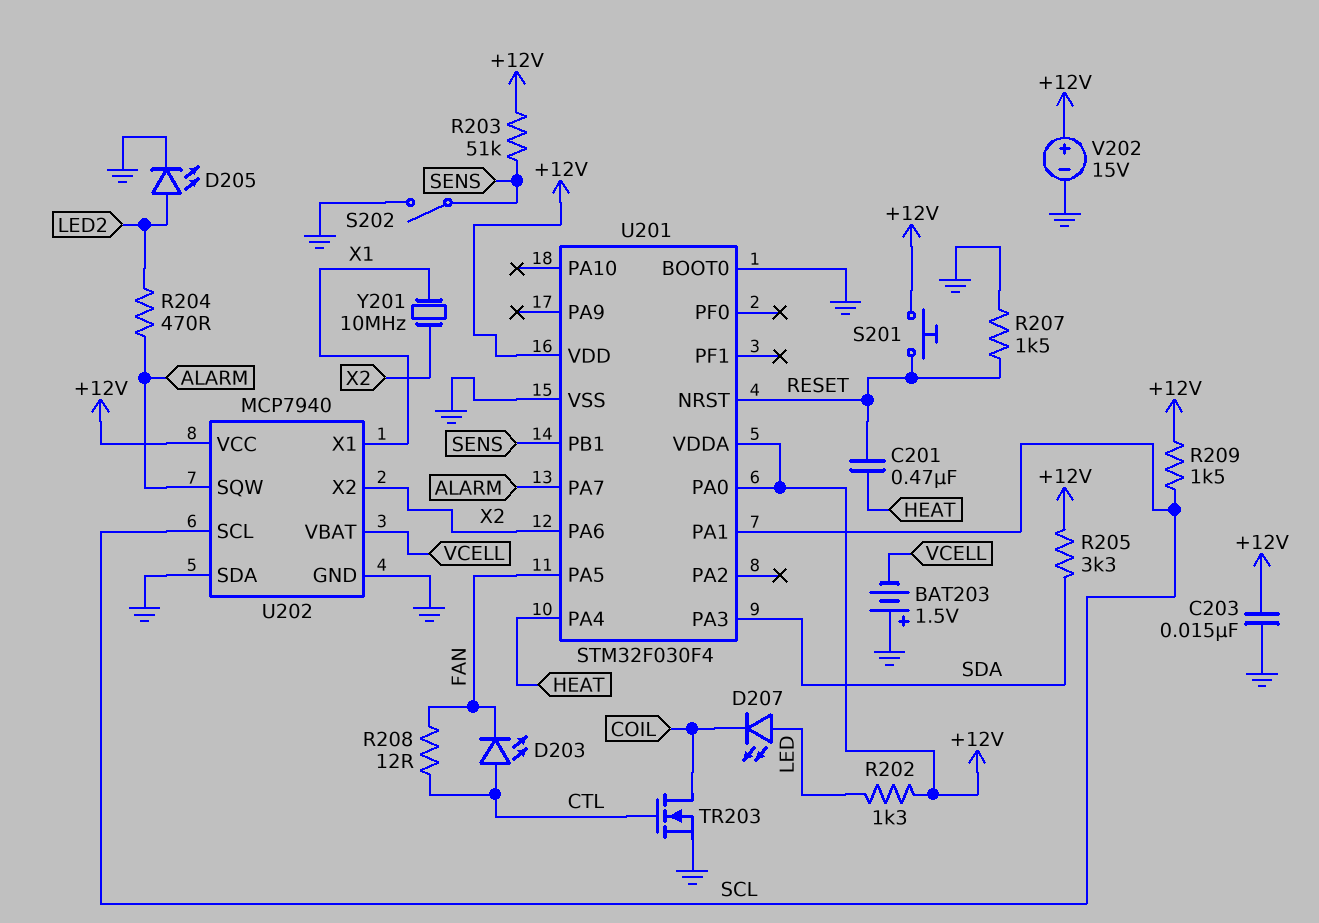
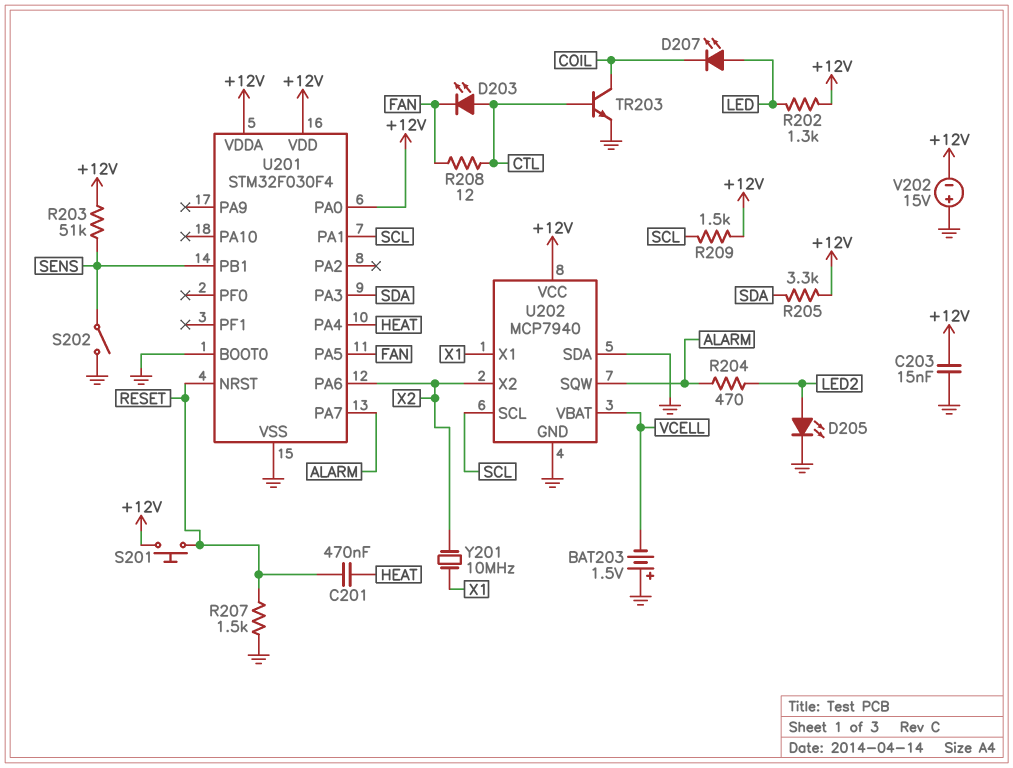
TR203: NMOS (G CTL, D COIL, S GND) -> NPN (B CTL, C COIL, E GND)
V202: 15V (plus +12V, minus GND) -> 15V (plus GND, minus +12V)

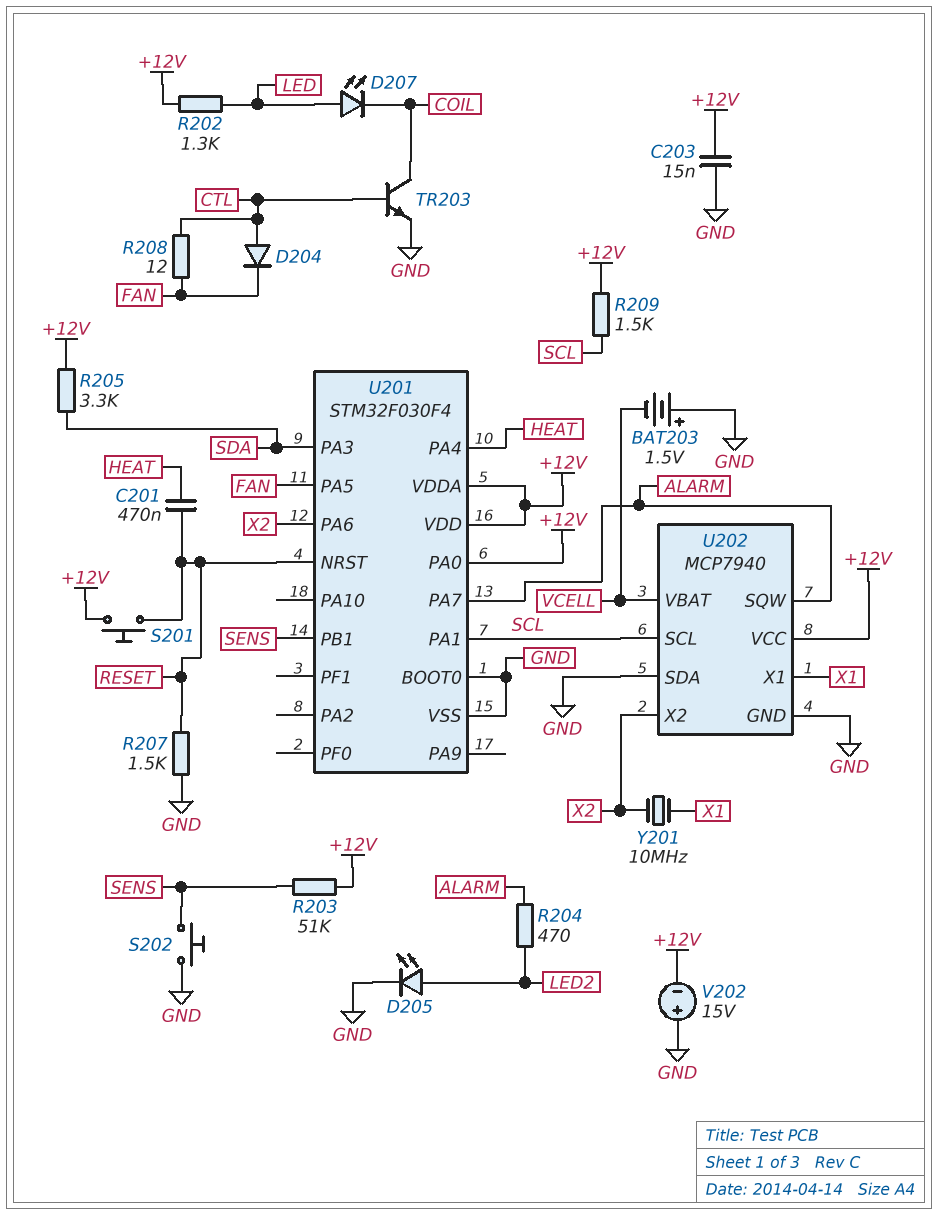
D203: LED (A CTL, K FAN) -> none
D204: none -> diode (A CTL, K FAN)
S202: switch (GND, SENS) -> button (GND, SENS)

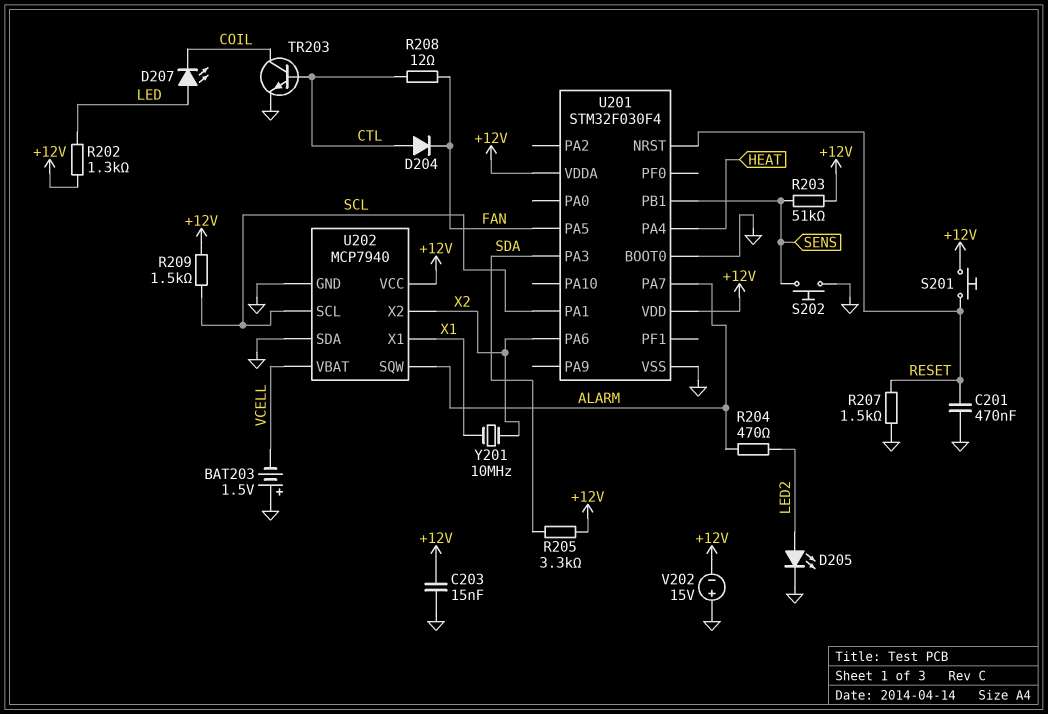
C201: 470nF (HEAT, RESET) -> 470nF (GND, RESET)
U201 pin PA0: +12V -> none

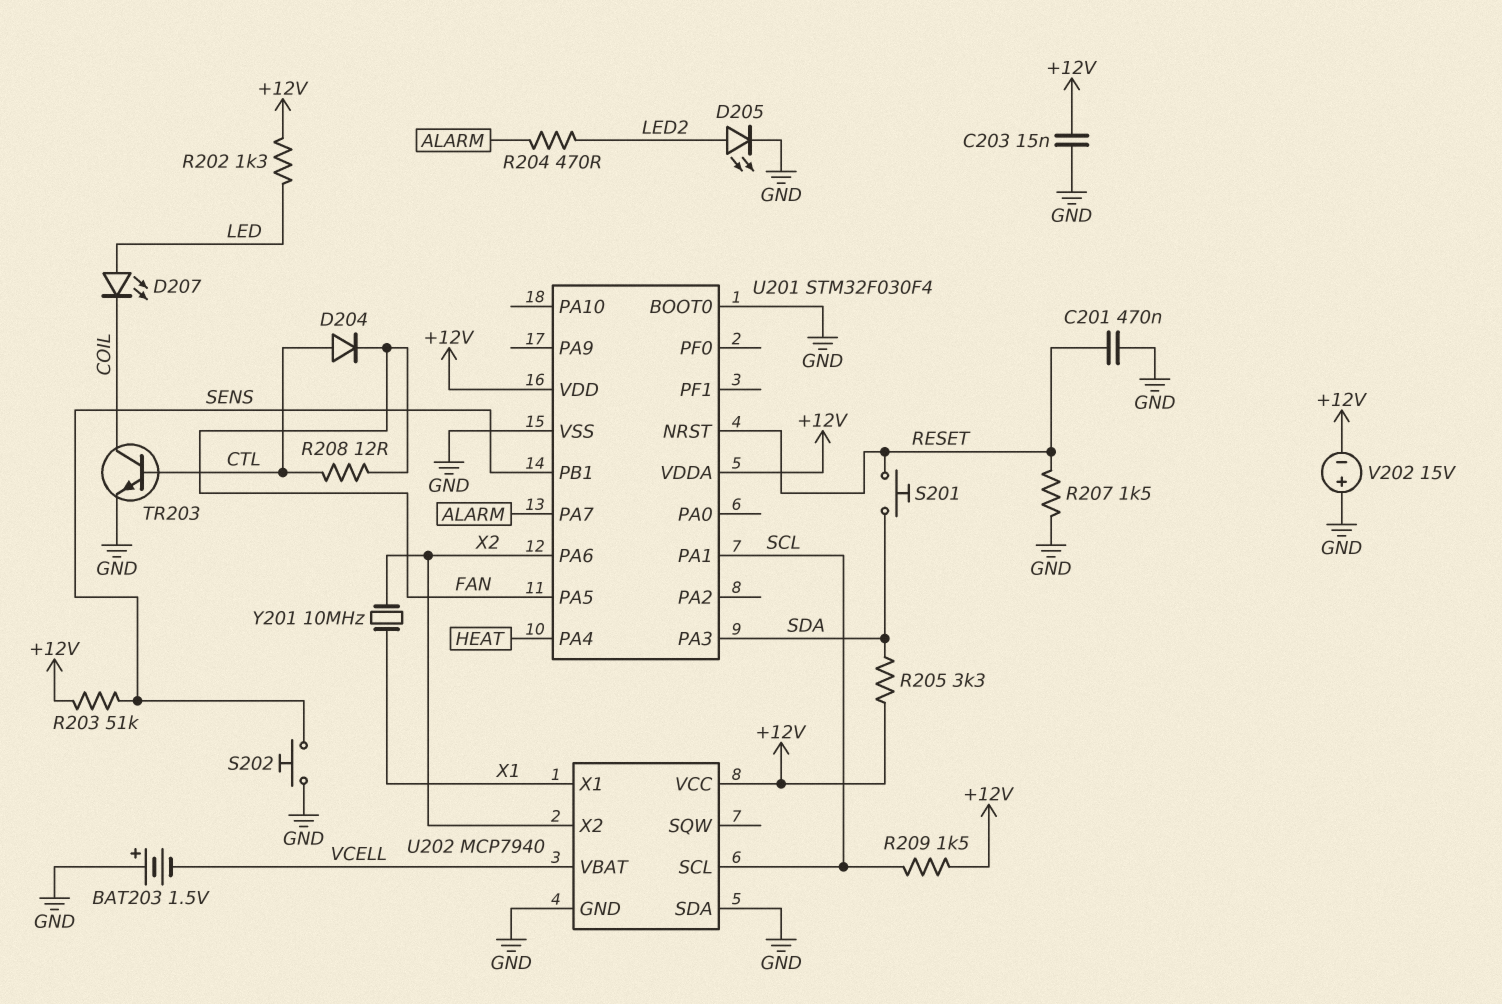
S201: button (+12V, RESET) -> button (RESET, SDA)
U202 pin SQW: ALARM -> none

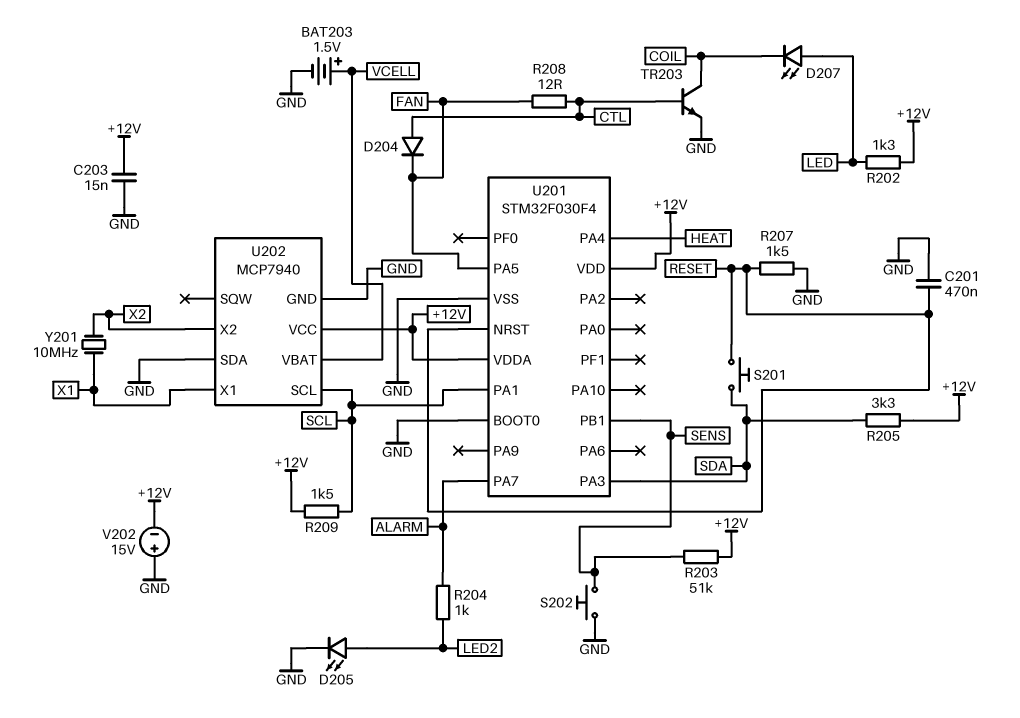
BAT203: 1.5V (plus GND, minus VCELL) -> 1.5V (plus VCELL, minus GND)
R204: 470 (ALARM, LED2) -> 1k (ALARM, LED2)
U201 pin PA6: X2 -> none

